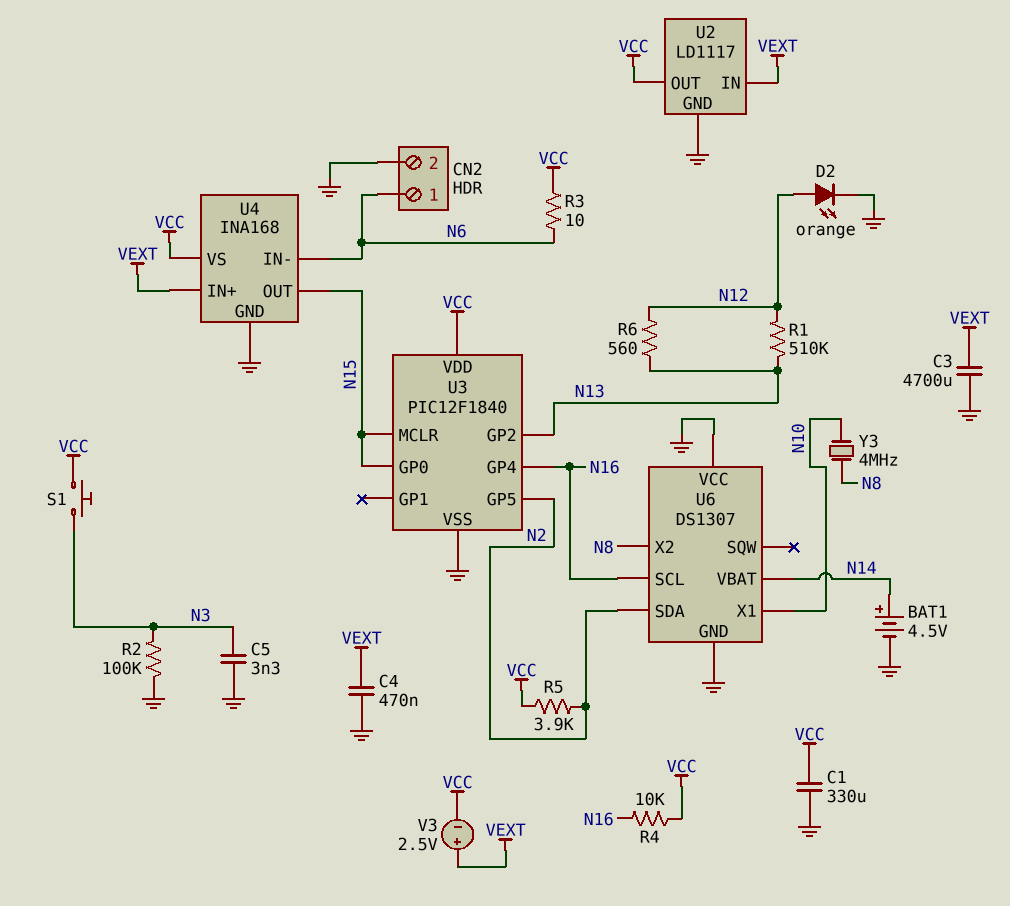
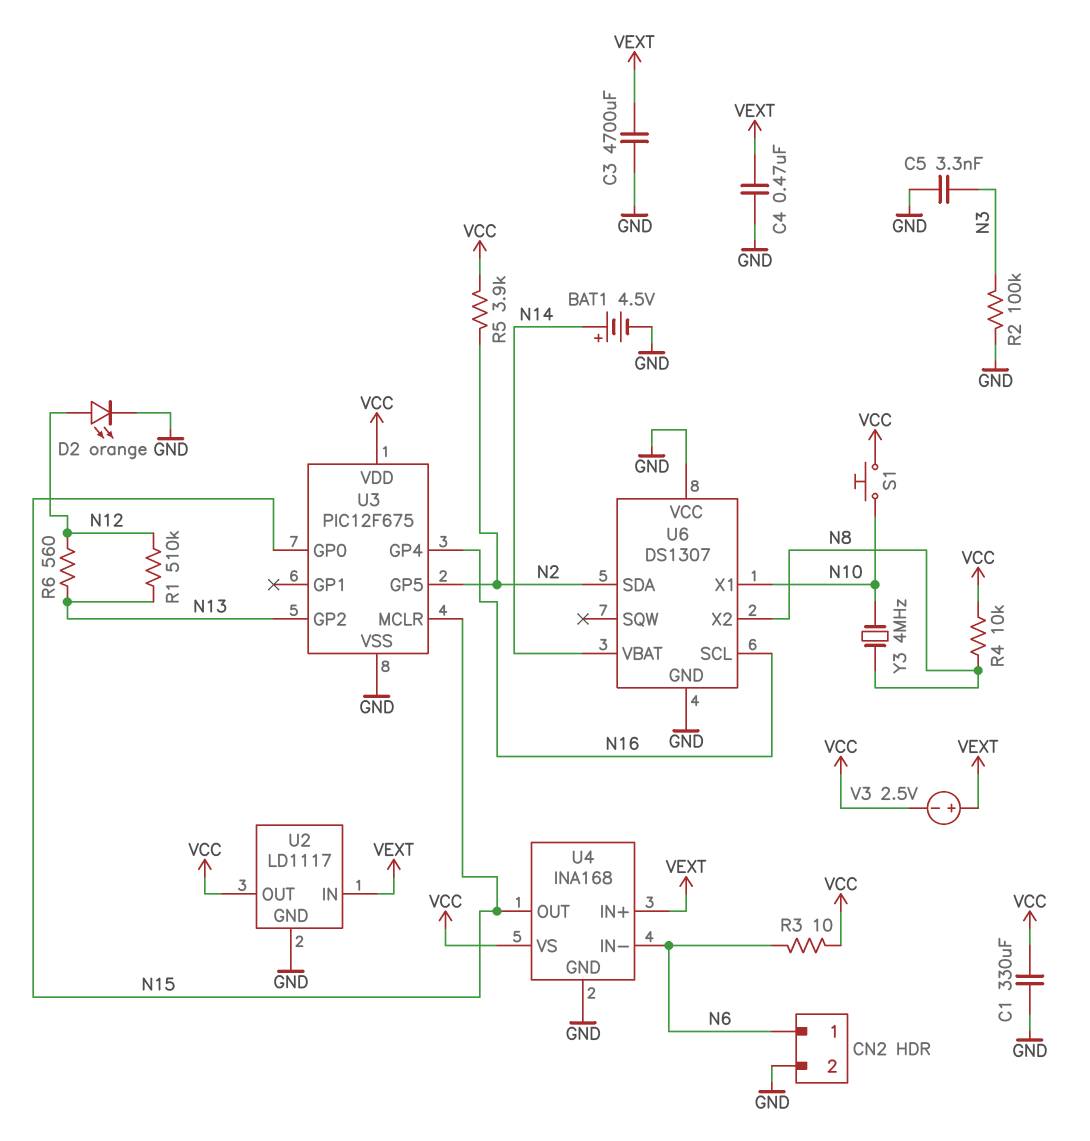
R4: 10k (N16, VCC) -> 10k (N8, VCC)
S1: button (N3, VCC) -> button (N10, VCC)
U3: PIC12F1840 -> PIC12F675

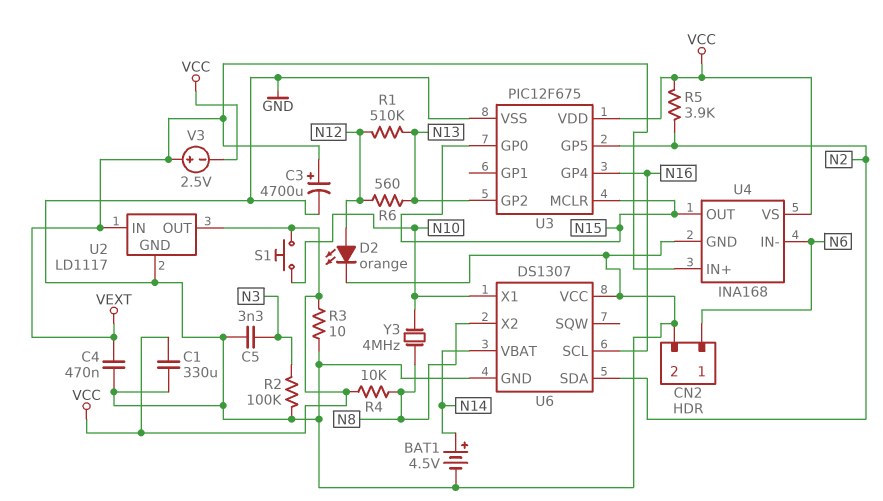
C3: 4700uF (GND, VEXT) -> 4700uF (plus VEXT, minus GND)
R3: 10 (N6, VCC) -> 10 (GND, VCC)

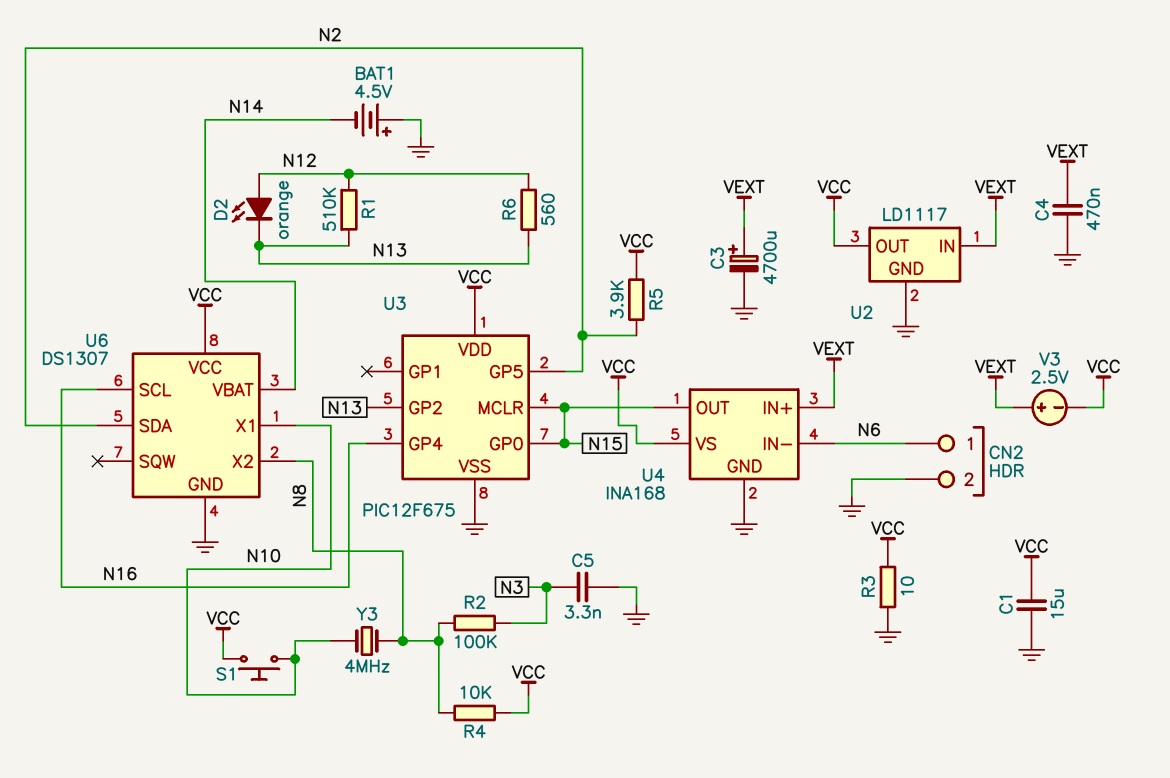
BAT1: 4.5V (plus N14, minus GND) -> 4.5V (plus GND, minus N14)
C1: 330uF (GND, VCC) -> 15uF (GND, VCC)
D2: LED orange (A N12, K GND) -> LED orange (A N12, K N13)
R2: 100k (GND, N3) -> 100k (N3, N8)
U6 pin VCC: GND -> VCC

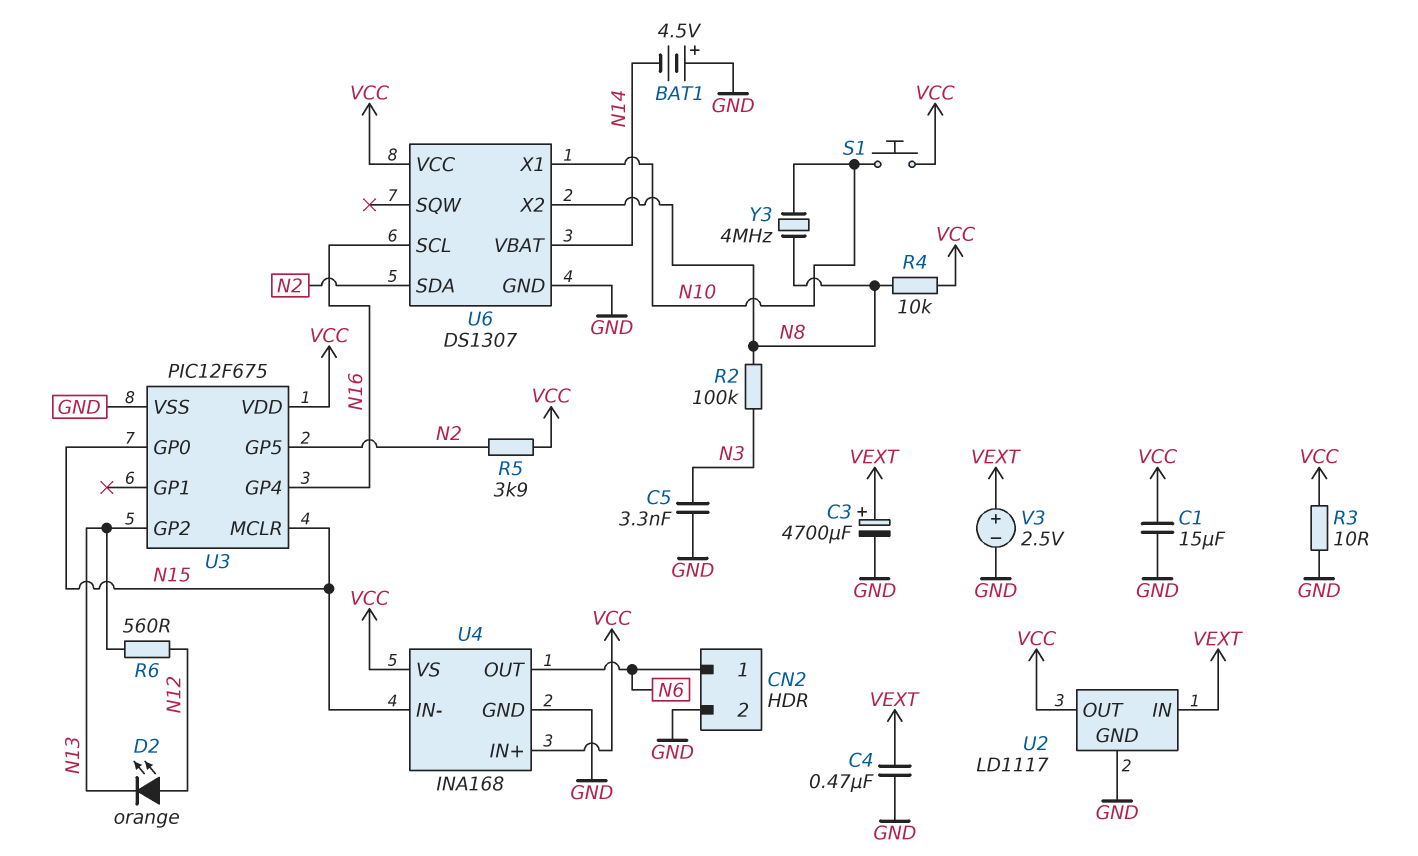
R1: 510k (N12, N13) -> none
U4 pin IN+: VEXT -> VCC
U4 pin IN-: N6 -> N15
U4 pin OUT: N15 -> N6
V3: 2.5V (plus VEXT, minus VCC) -> 2.5V (plus VEXT, minus GND)

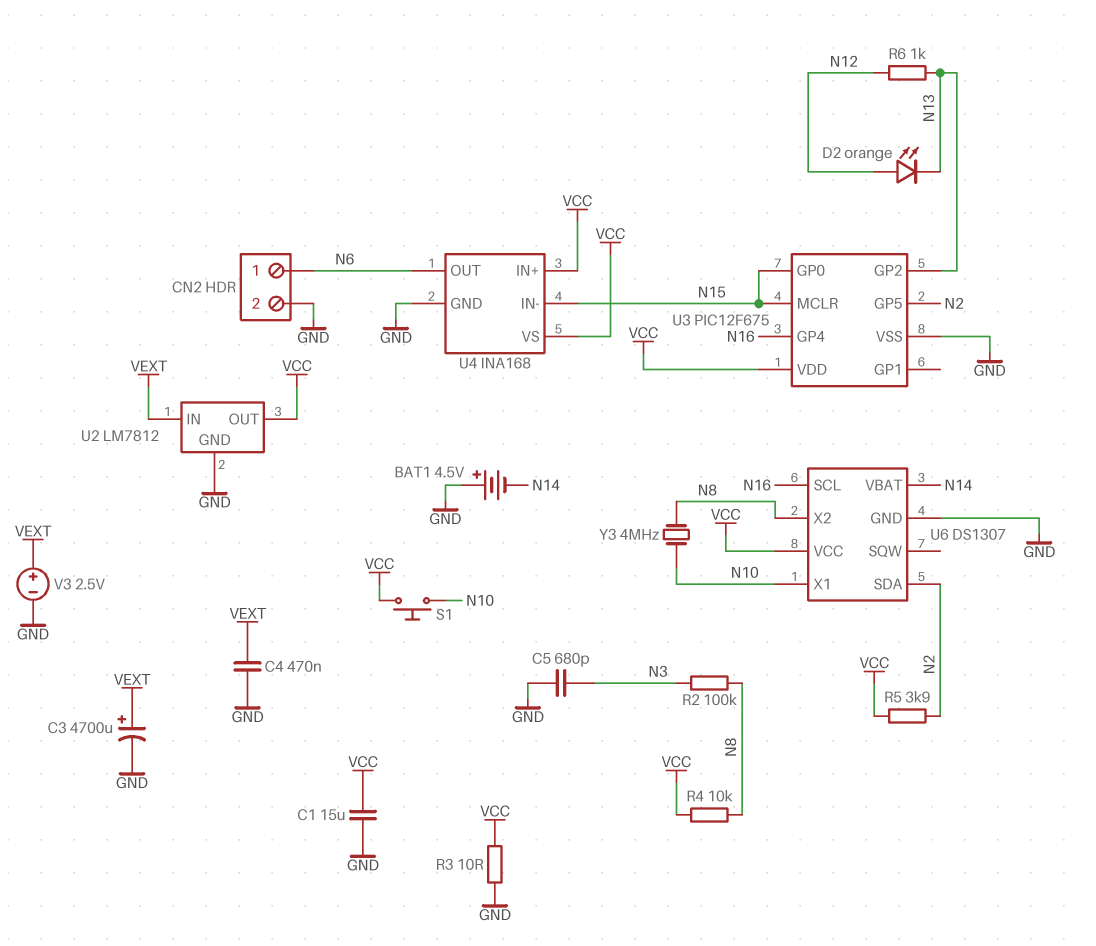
C5: 3.3nF (GND, N3) -> 680pF (GND, N3)
R6: 560 (N12, N13) -> 1k (N12, N13)
U2: LD1117 -> LM7812

